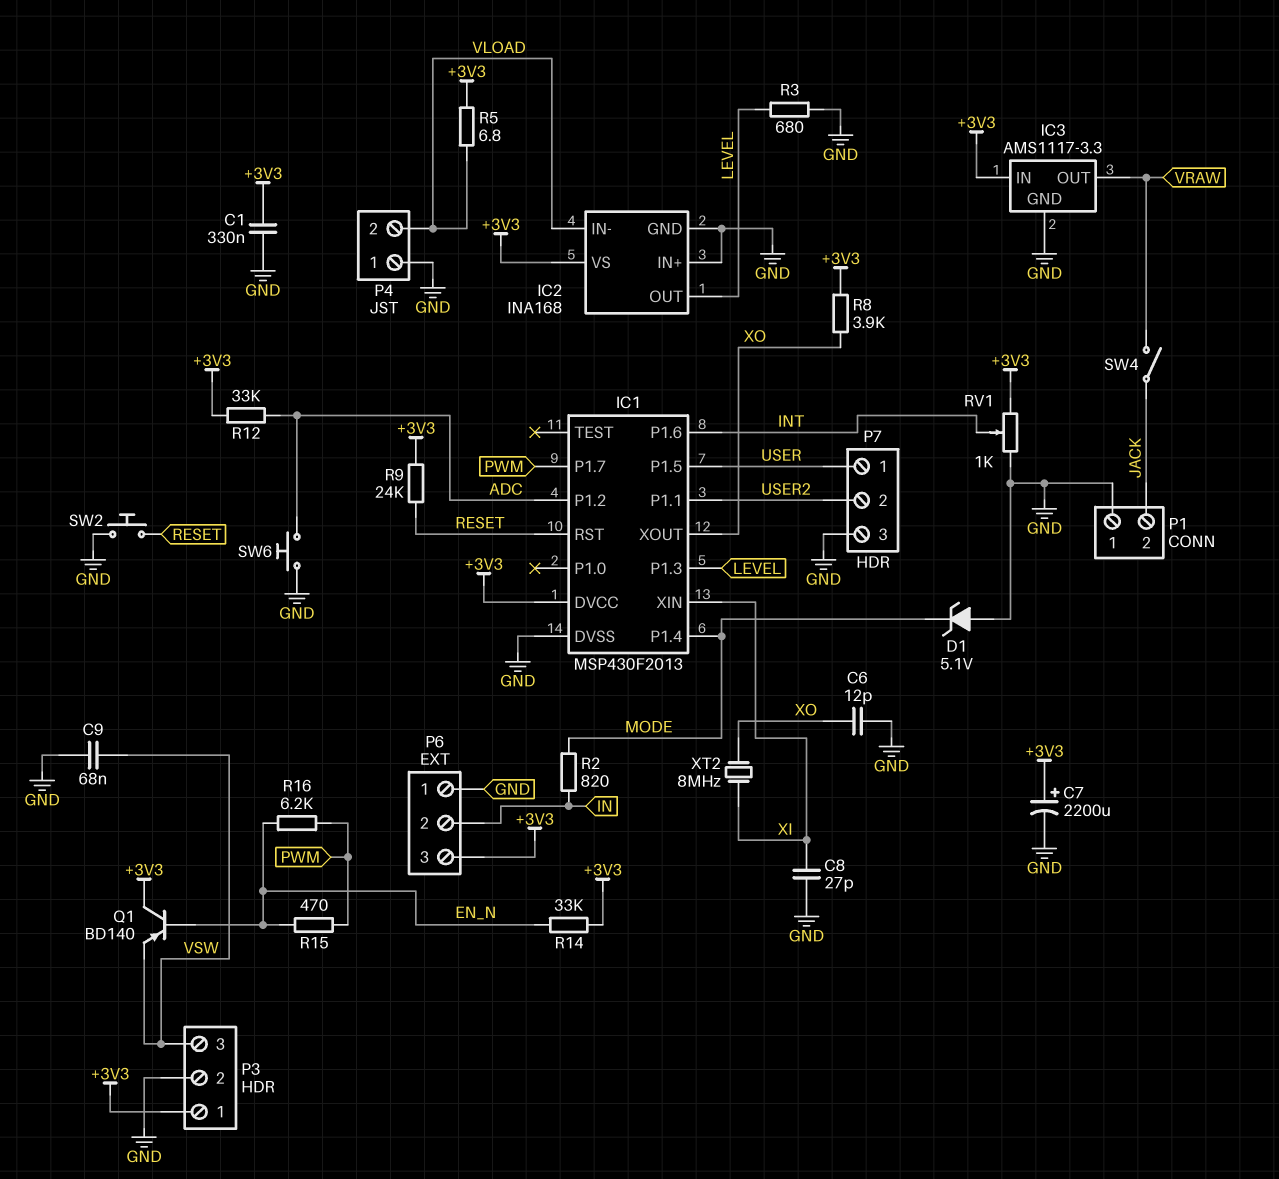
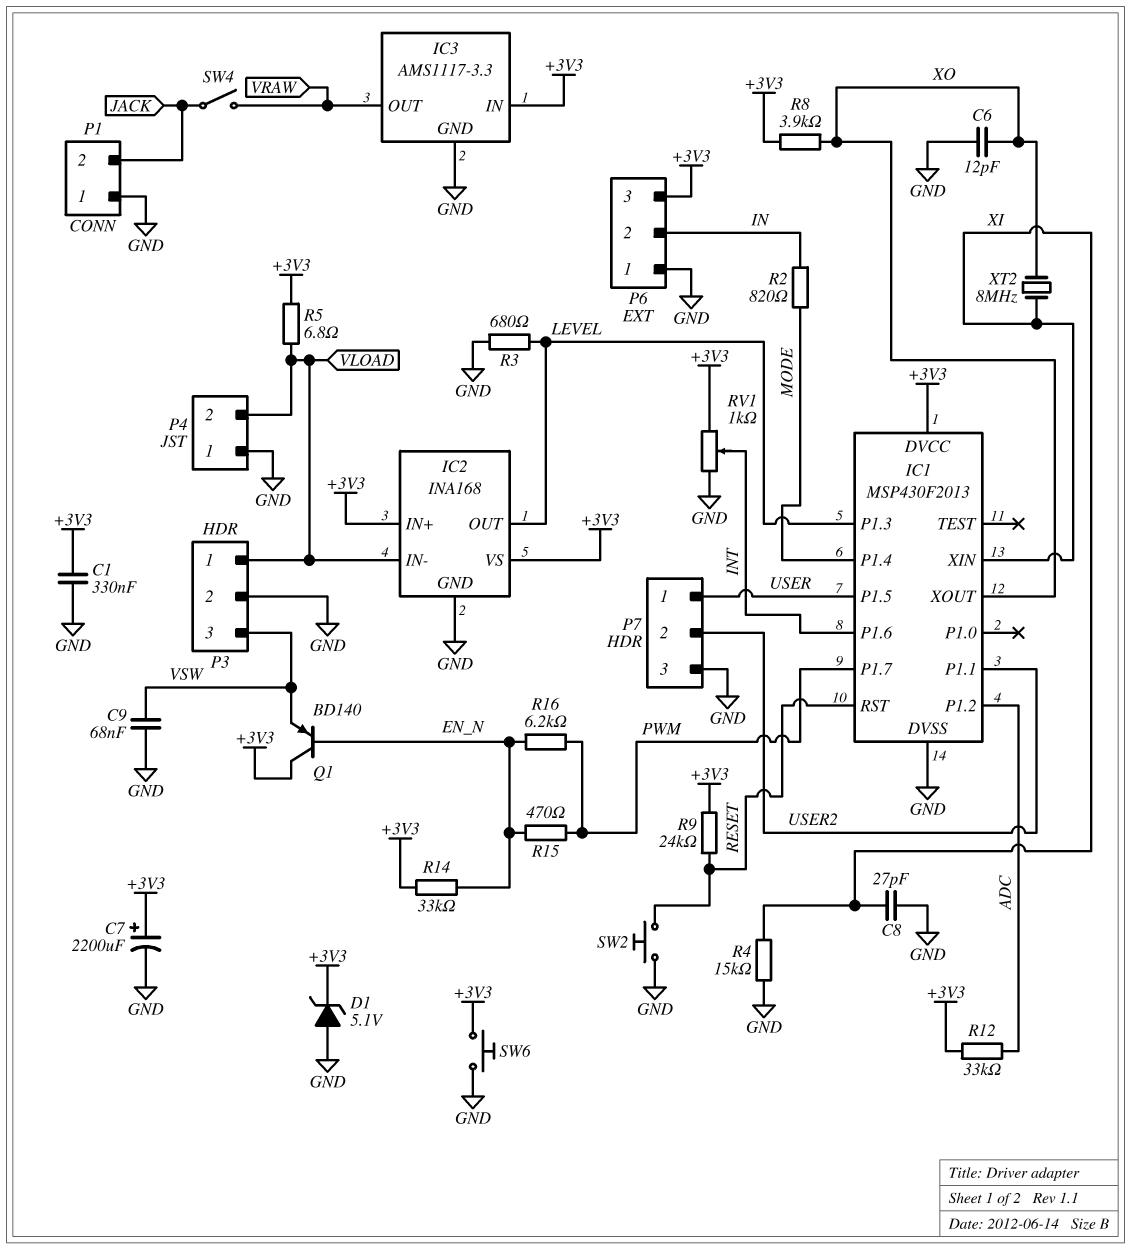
D1: zener 5.1V (A GND, K MODE) -> zener 5.1V (A GND, K +3V3)
IC2 pin IN+: GND -> +3V3
P3 pin 1: +3V3 -> VLOAD
R4: none -> 15k (GND, XI)
SW6: button (ADC, GND) -> button (+3V3, GND)

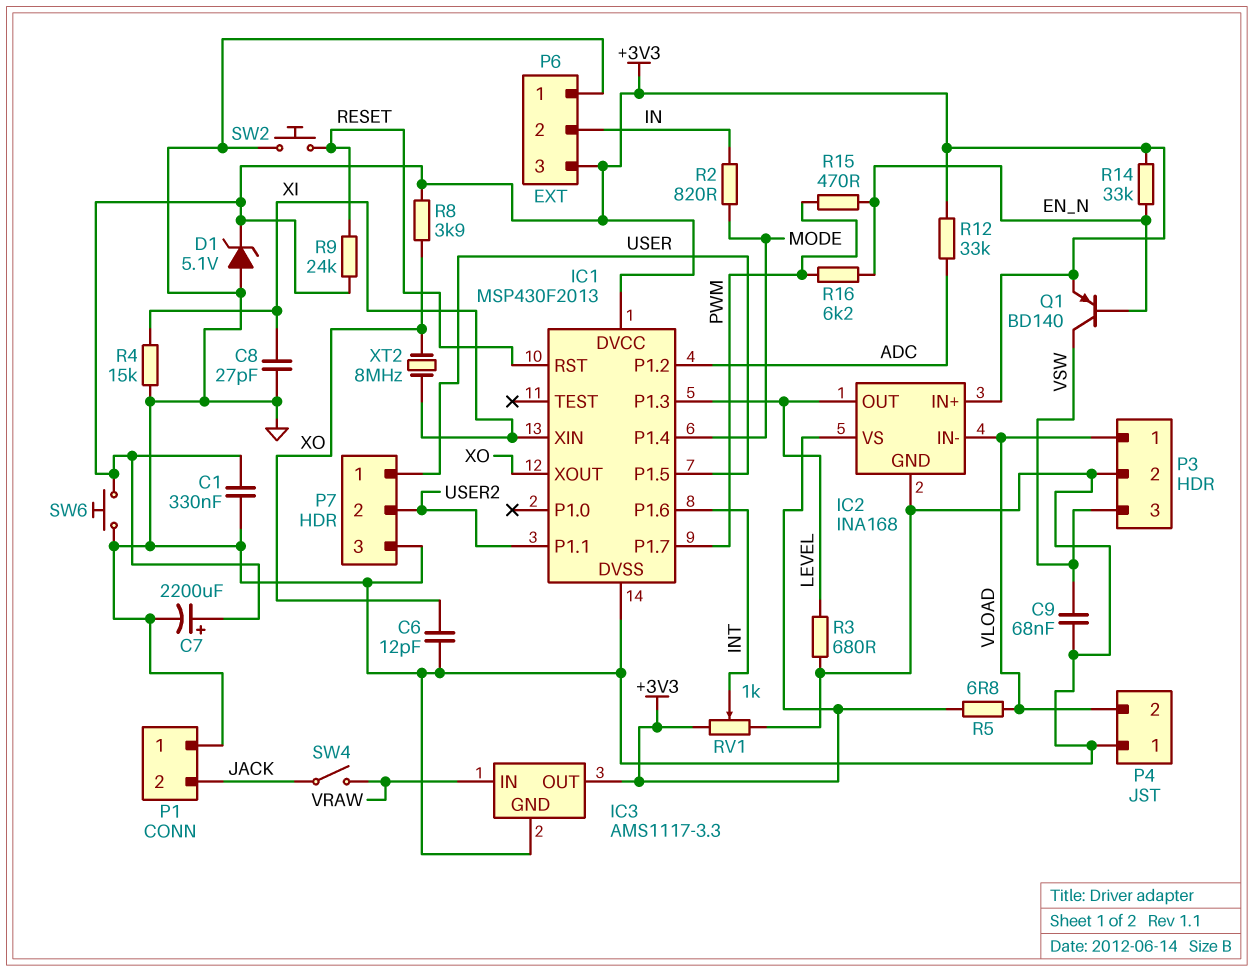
IC3 pin IN: +3V3 -> VRAW
IC3 pin OUT: VRAW -> +3V3
Q1: PNP BD140 (B EN_N, C +3V3, E VSW) -> PNP BD140 (B EN_N, C VSW, E +3V3)

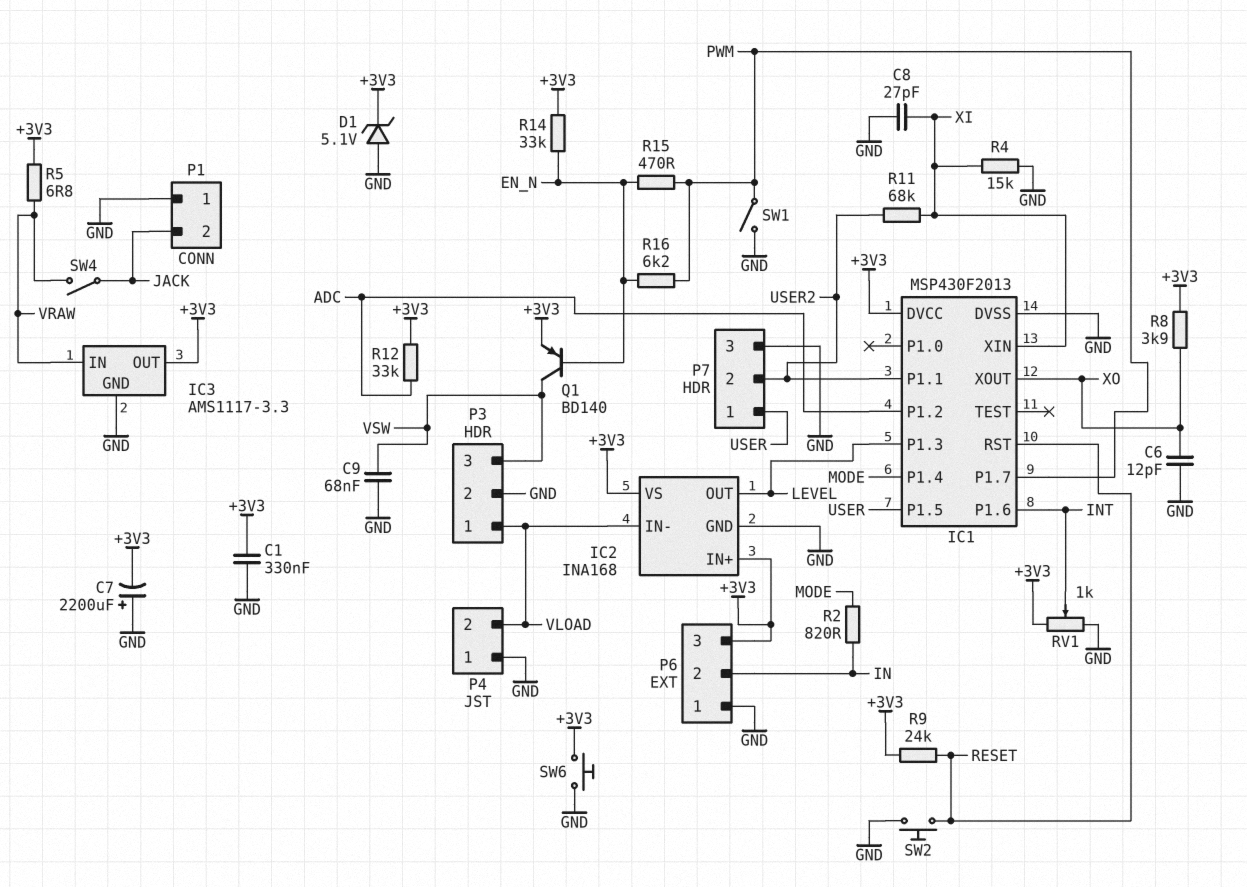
C7: 2200uF (plus +3V3, minus GND) -> 2200uF (plus GND, minus +3V3)
R3: 680 (GND, LEVEL) -> none
R5: 6.8 (+3V3, VLOAD) -> 6.8 (+3V3, VRAW)
R11: none -> 68k (USER2, XI)
SW1: none -> switch (GND, PWM)
XT2: 8MHz (XI, XO) -> none

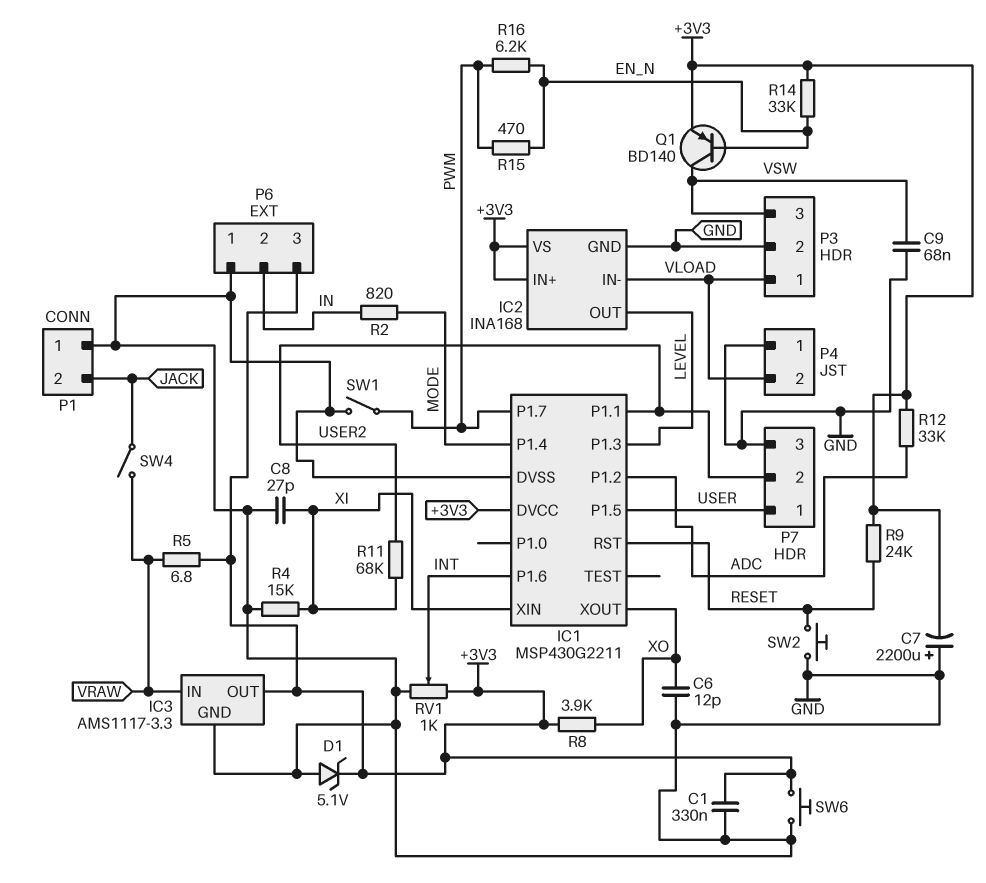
IC1: MSP430F2013 -> MSP430G2211

